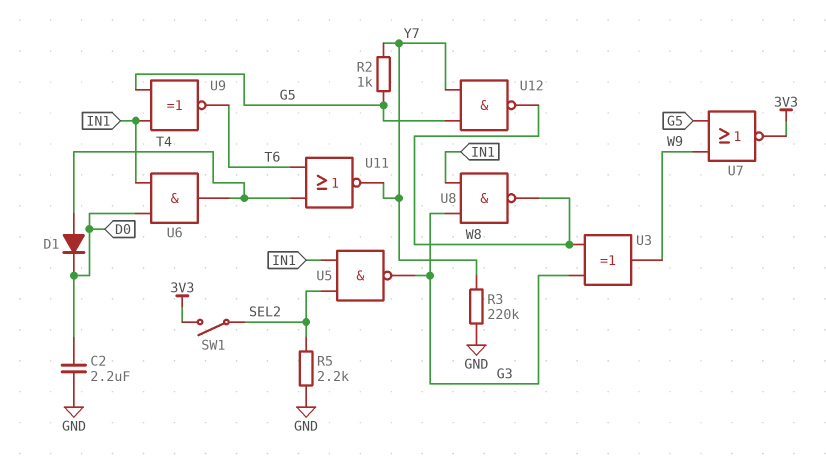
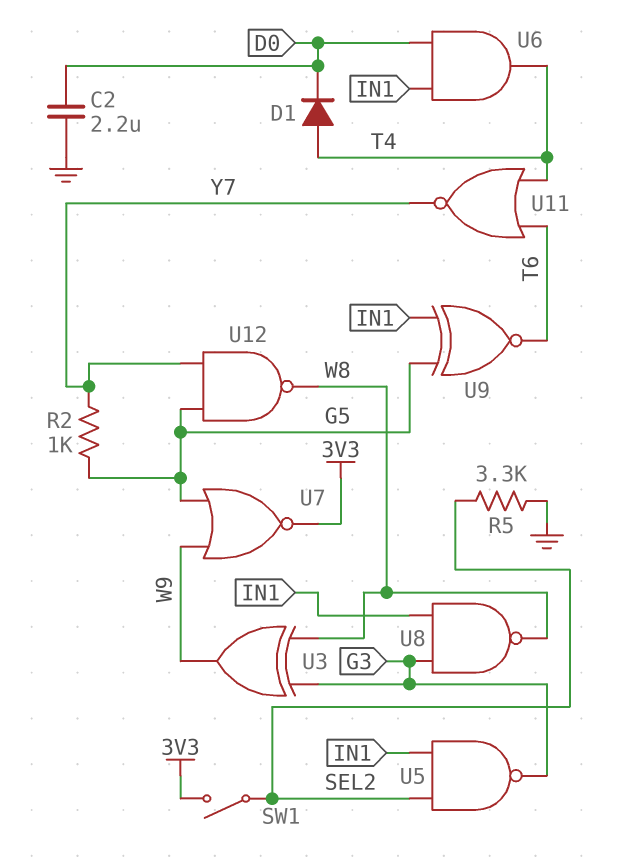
R3: 220k (GND, Y7) -> none
R5: 2.2k (GND, SEL2) -> 3.3k (GND, SEL2)

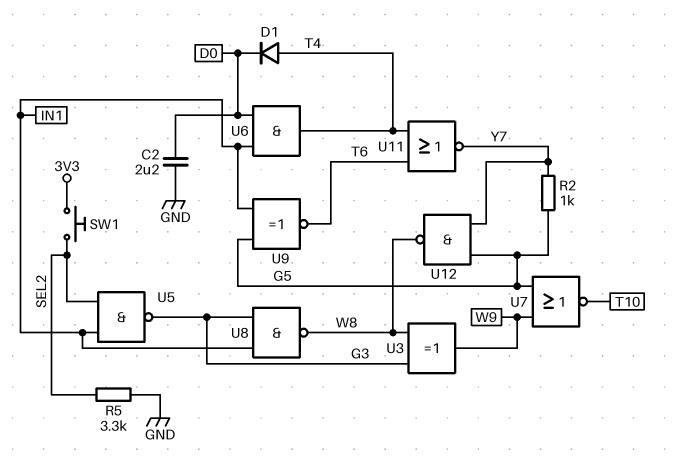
SW1: switch (3V3, SEL2) -> button (3V3, SEL2)
U7: NOR (in G5, in W9, out 3V3) -> NOR (in G5, in W9, out T10)

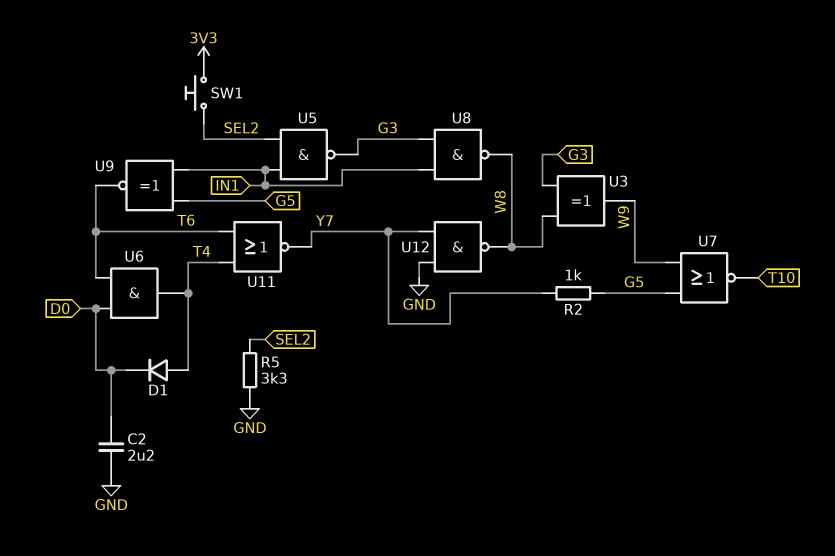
U6: AND (in D0, in IN1, out T4) -> AND (in D0, in T6, out T4)
U12: NAND (in G5, in Y7, out W8) -> NAND (in GND, in Y7, out W8)

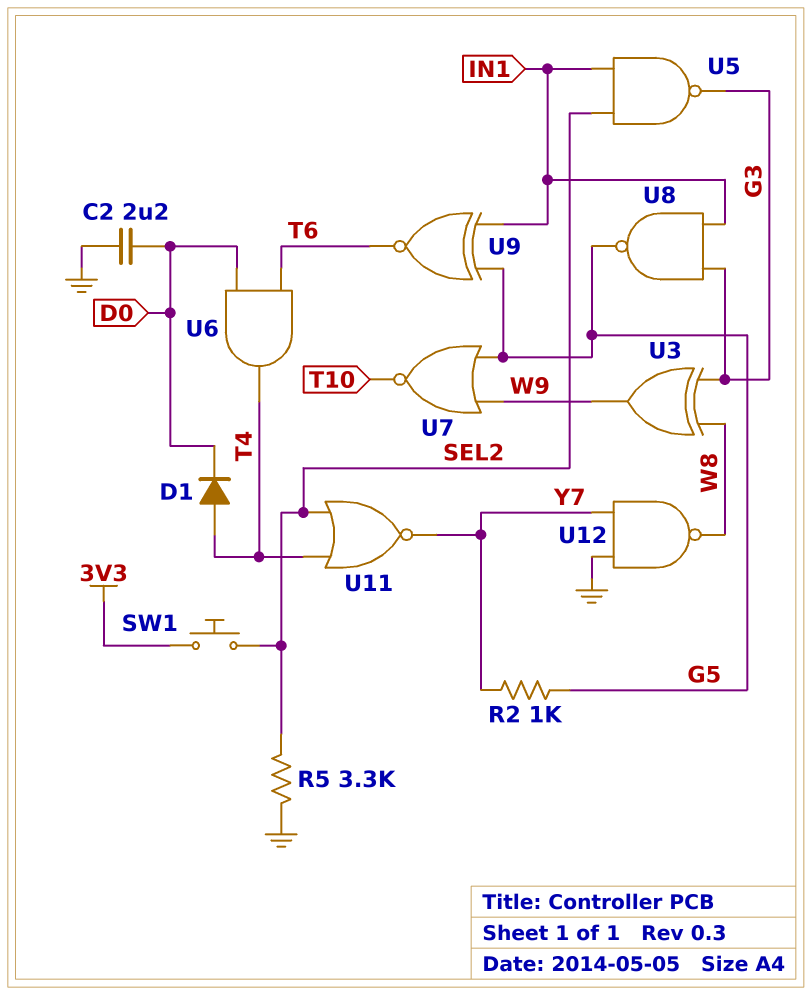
U8: NAND (in G3, in IN1, out W8) -> NAND (in G3, in IN1, out G5)
U11: NOR (in T4, in T6, out Y7) -> NOR (in SEL2, in T4, out Y7)

